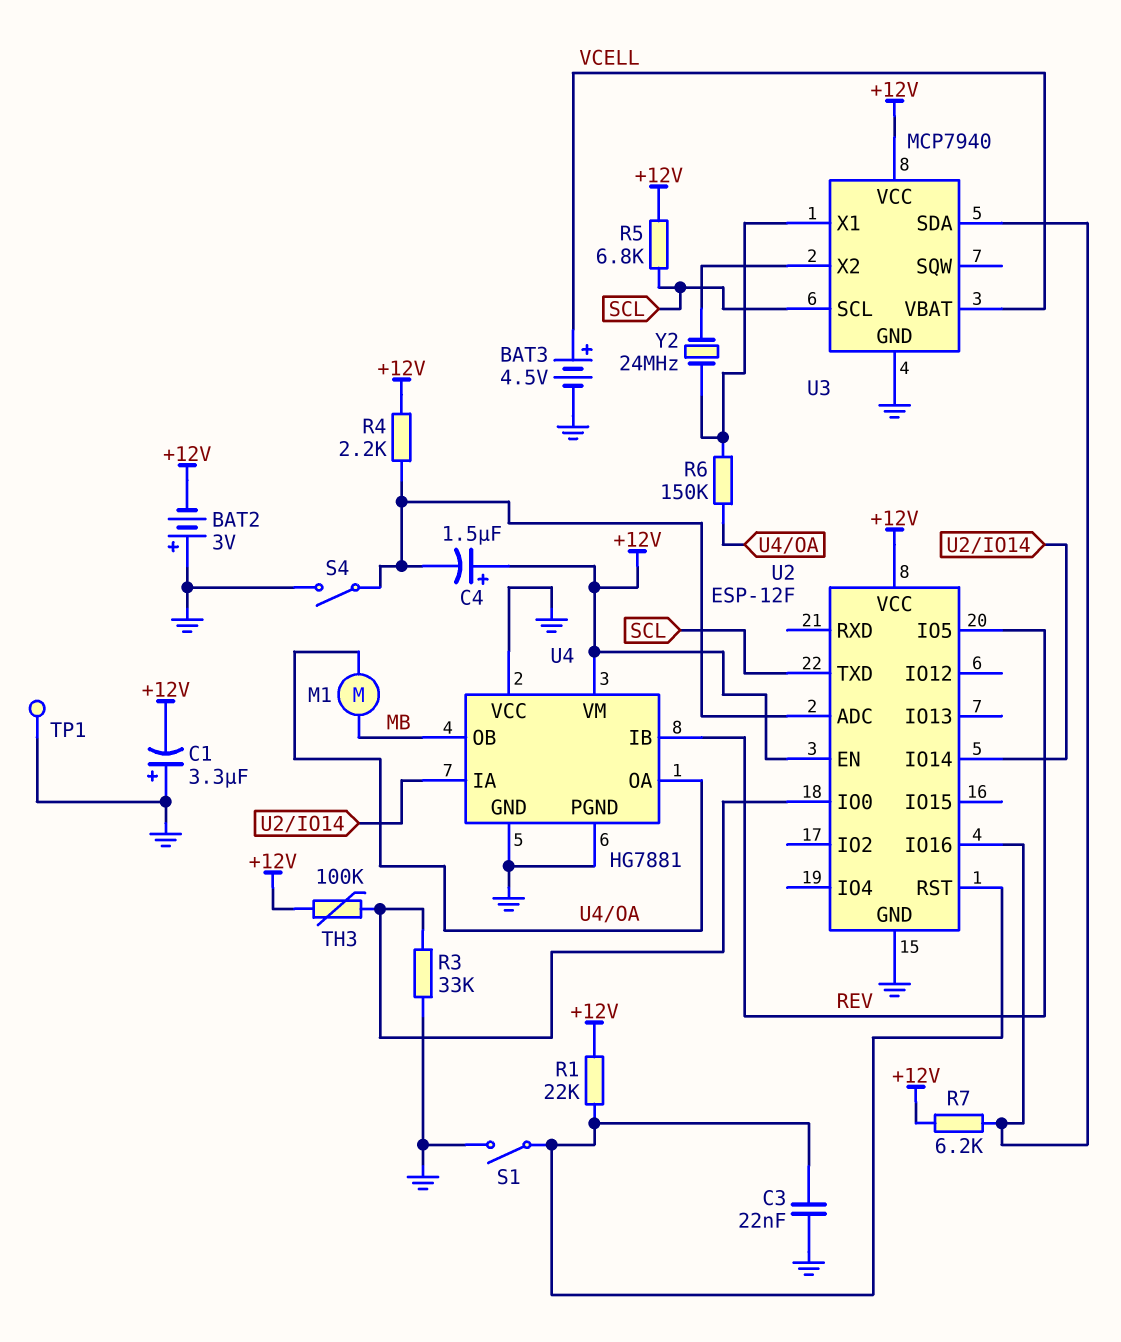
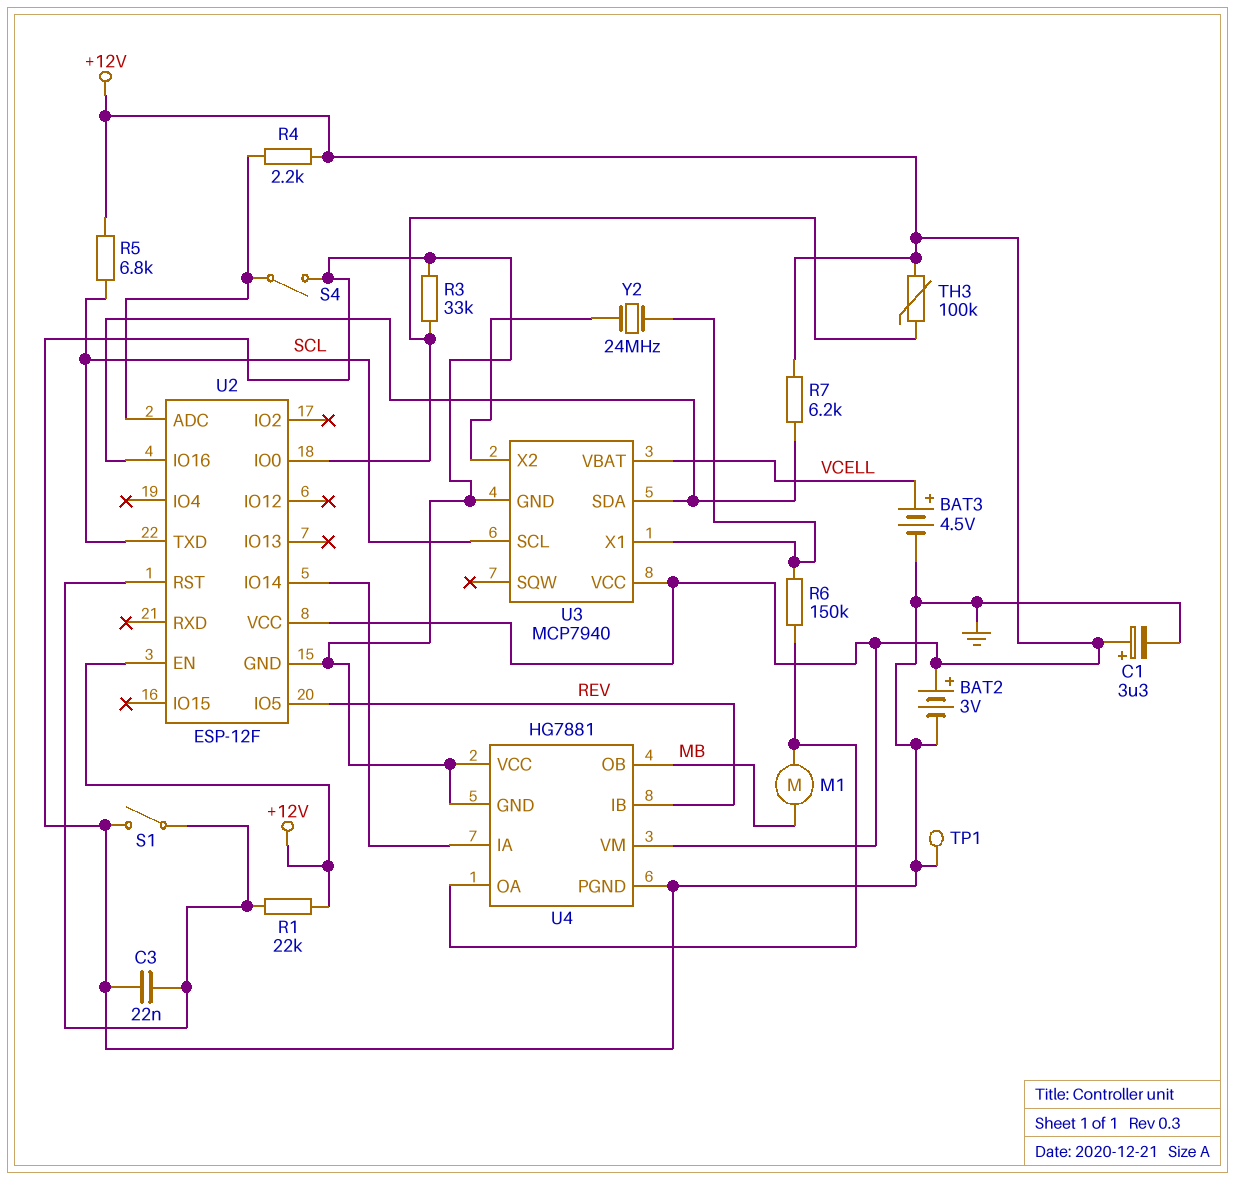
BAT2: 3V (plus GND, minus +12V) -> 3V (plus +12V, minus GND)
C1: 3.3uF (plus GND, minus +12V) -> 3.3uF (plus +12V, minus GND)
C4: 1.5uF (plus +12V, minus U2/ADC) -> none

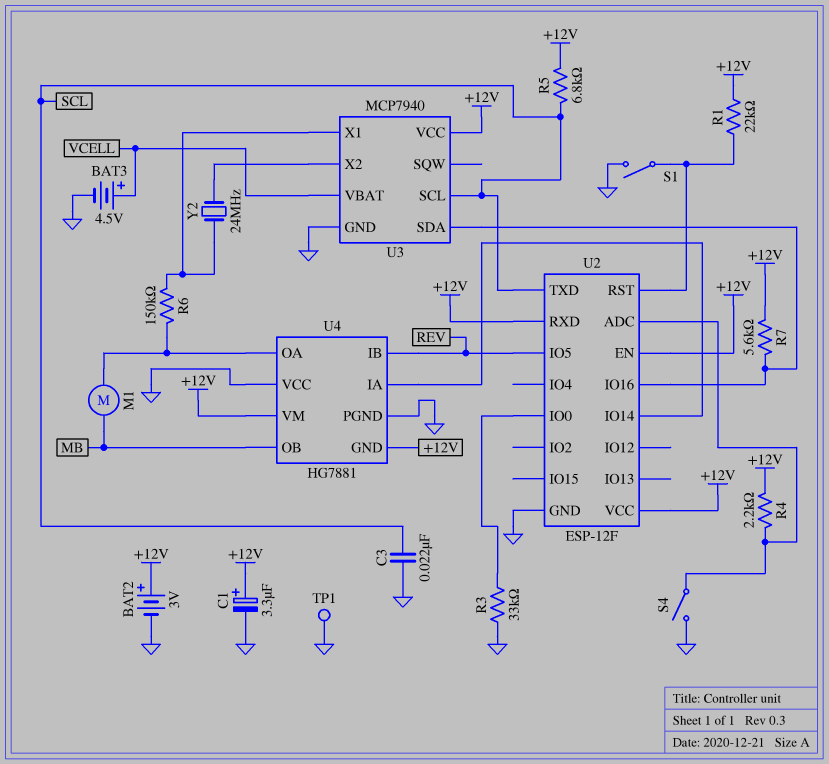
C3: 22nF (GND, U2/RST) -> 22nF (GND, SCL)
R7: 6.2k (+12V, U2/IO16) -> 5.6k (+12V, U2/IO16)
TH3: 100k (+12V, U2/IO0) -> none
U2 pin RXD: none -> +12V
U4 pin GND: GND -> +12V

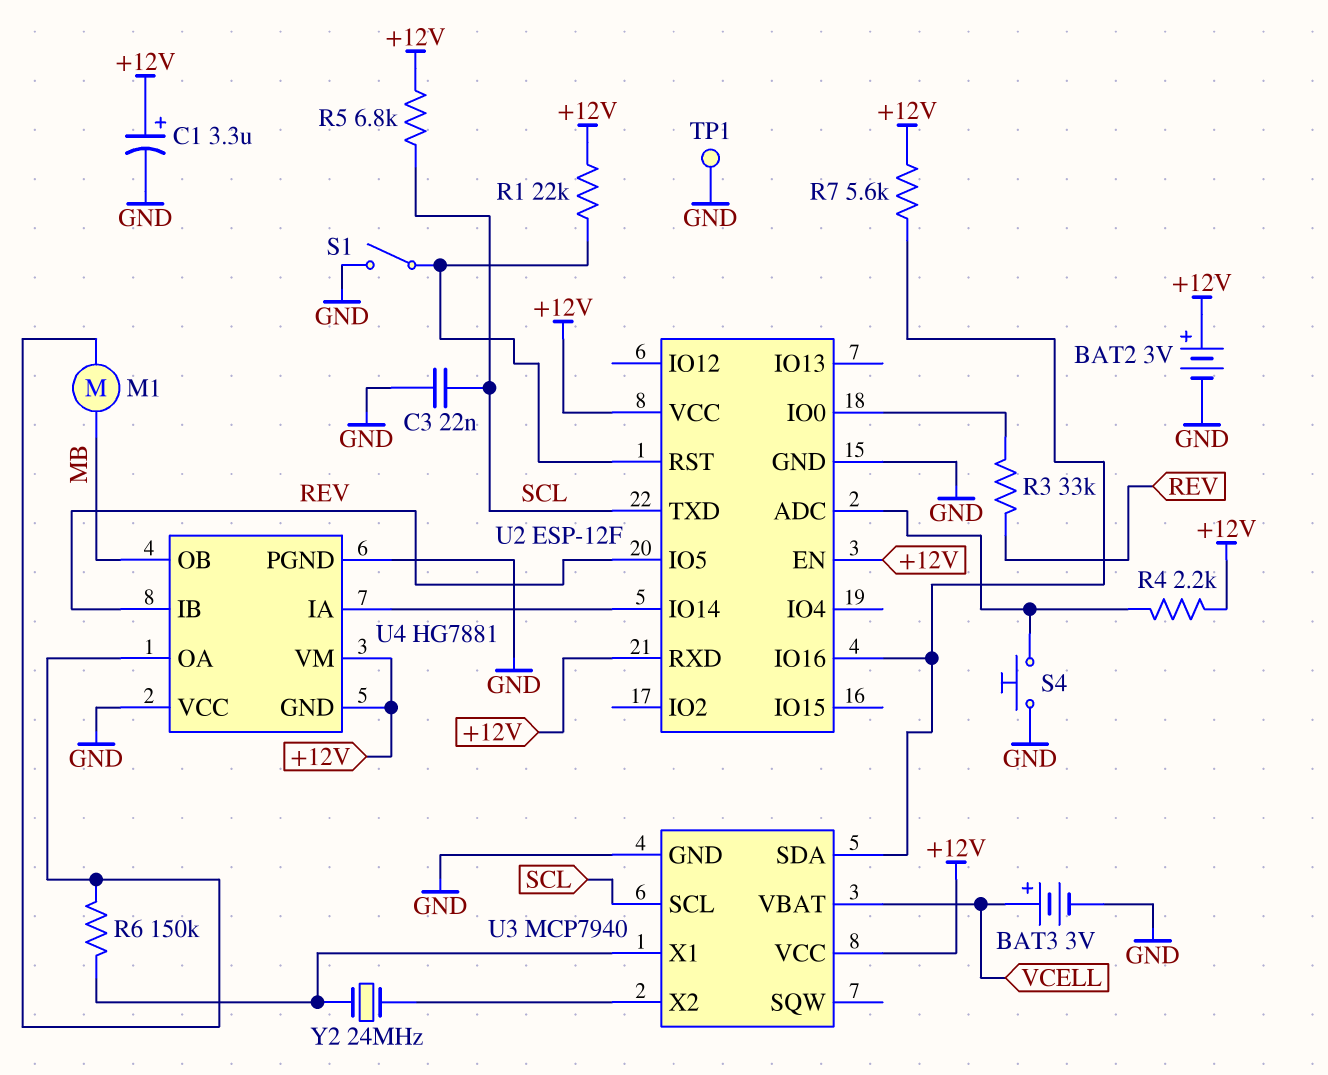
BAT3: 4.5V (plus VCELL, minus GND) -> 3V (plus VCELL, minus GND)
R3: 33k (GND, U2/IO0) -> 33k (REV, U2/IO0)
S4: switch (GND, U2/ADC) -> button (GND, U2/ADC)

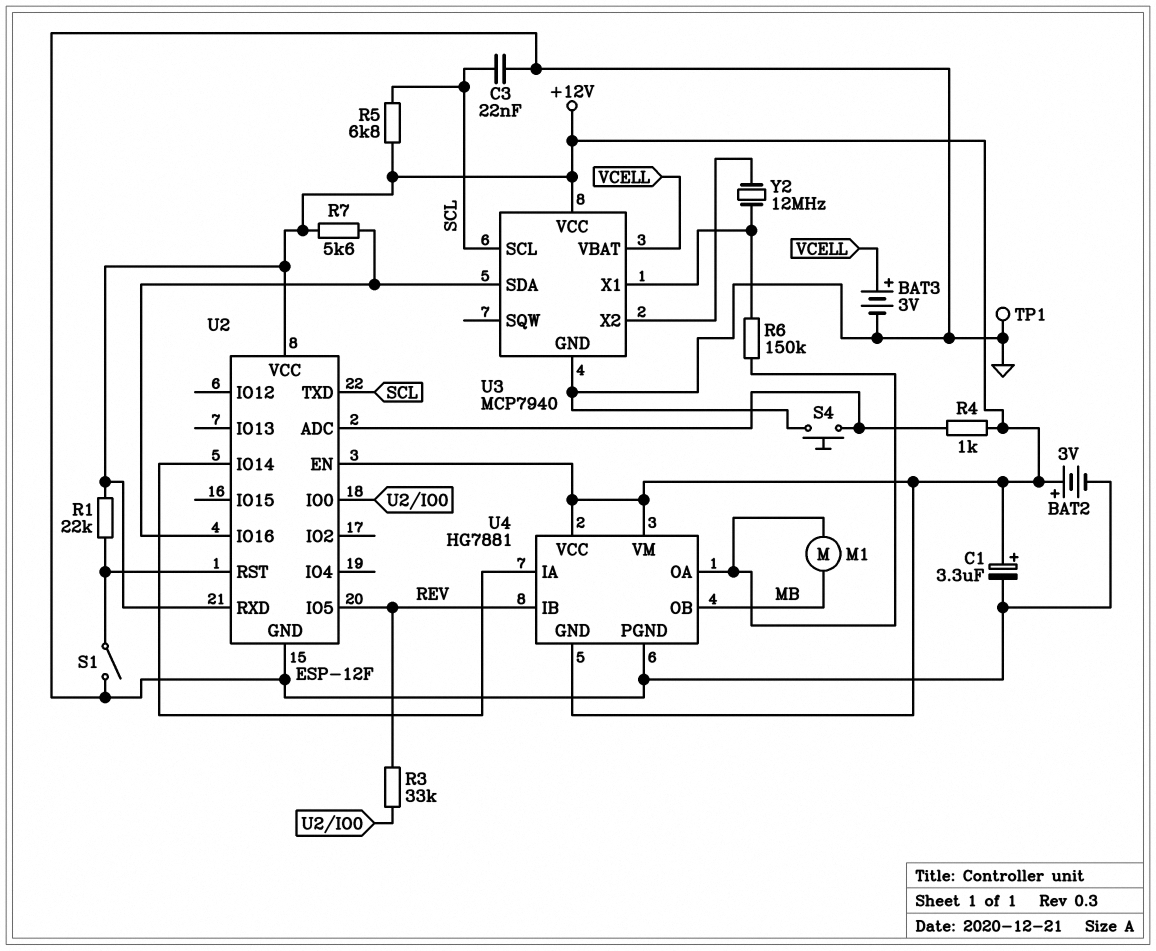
R4: 2.2k (+12V, U2/ADC) -> 1k (+12V, U2/ADC)
U4 pin VCC: GND -> +12V
Y2: 24MHz (U3/X1, U3/X2) -> 12MHz (U3/X1, U3/X2)

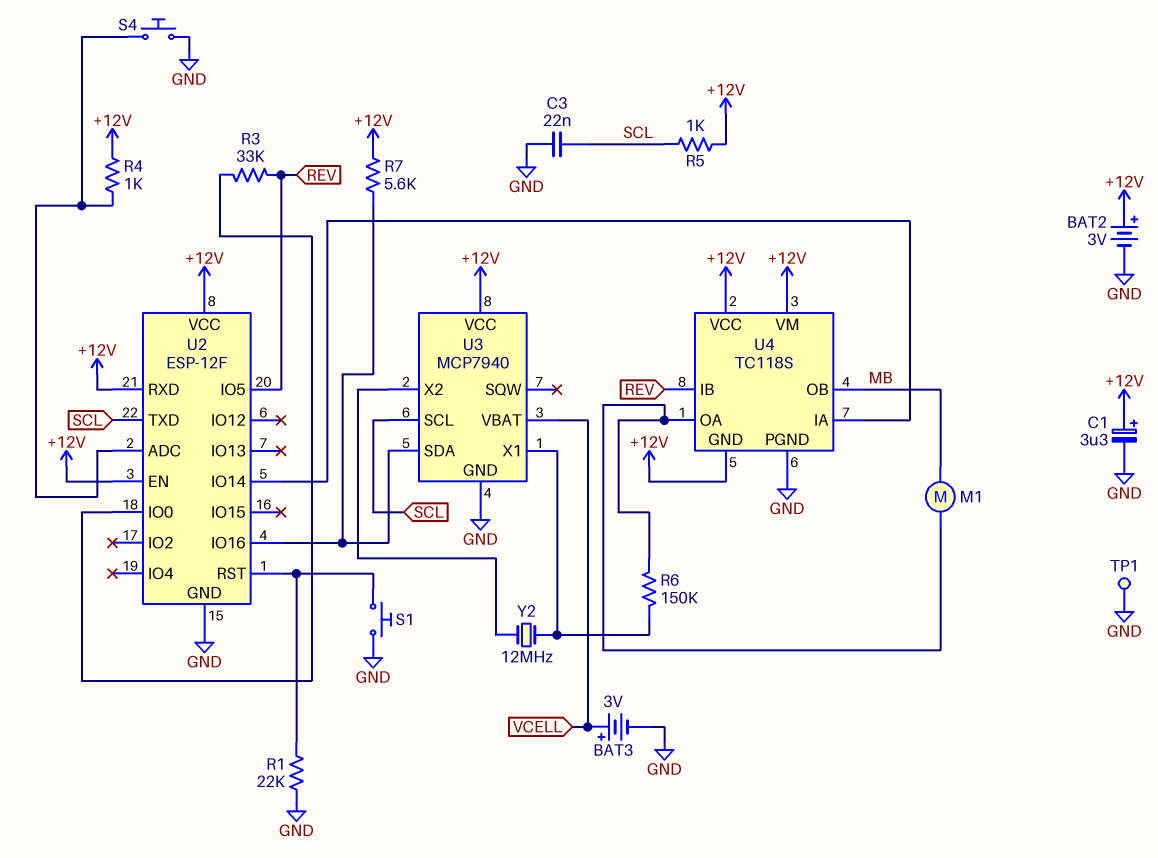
R1: 22k (+12V, U2/RST) -> 22k (GND, U2/RST)
R5: 6.8k (+12V, SCL) -> 1k (+12V, SCL)
S1: switch (GND, U2/RST) -> button (GND, U2/RST)
U4: HG7881 -> TC118S

